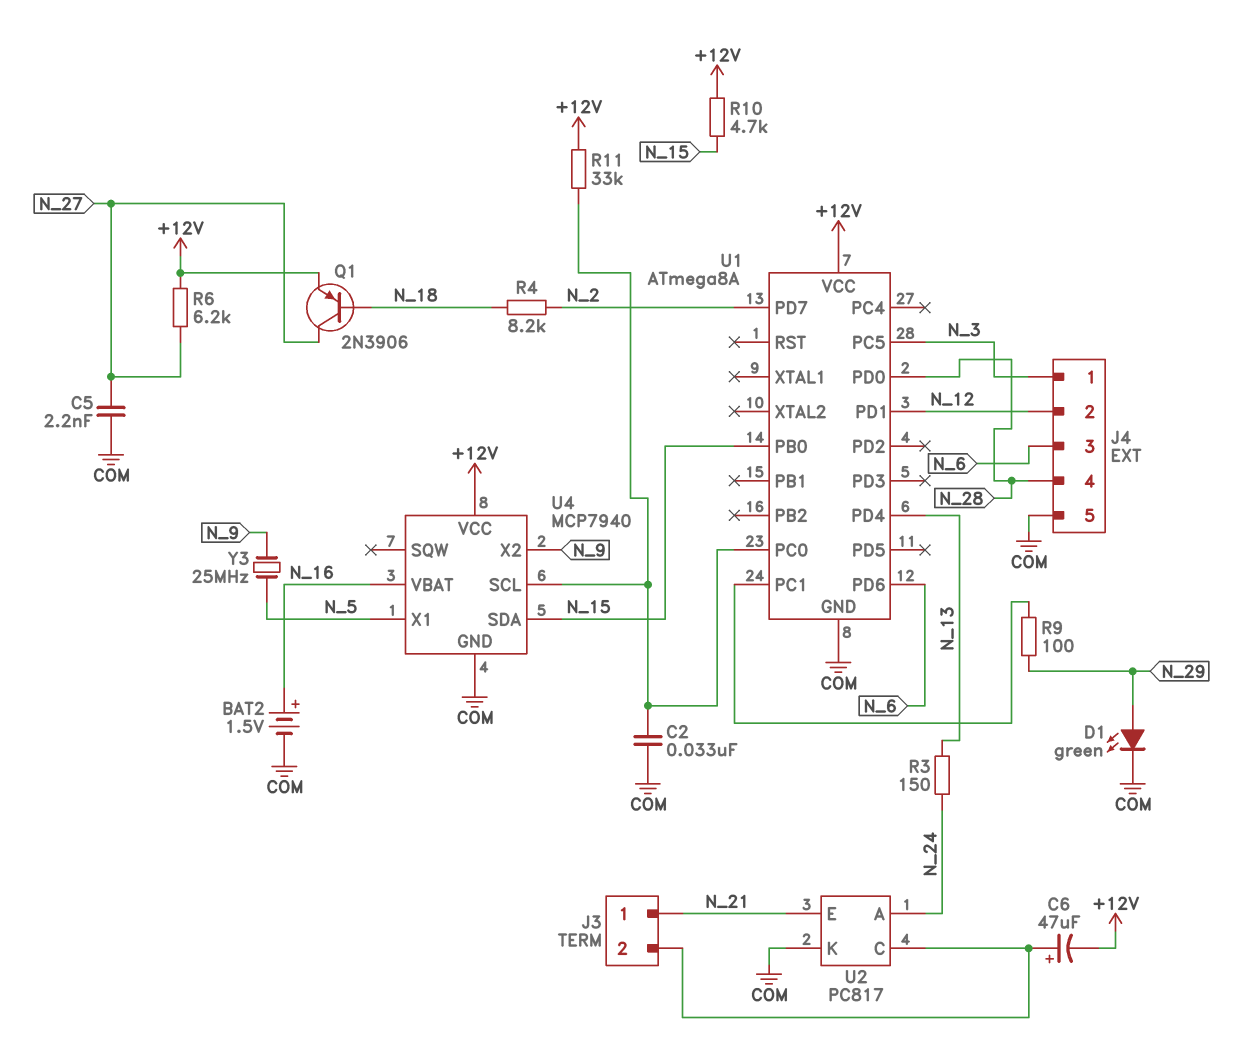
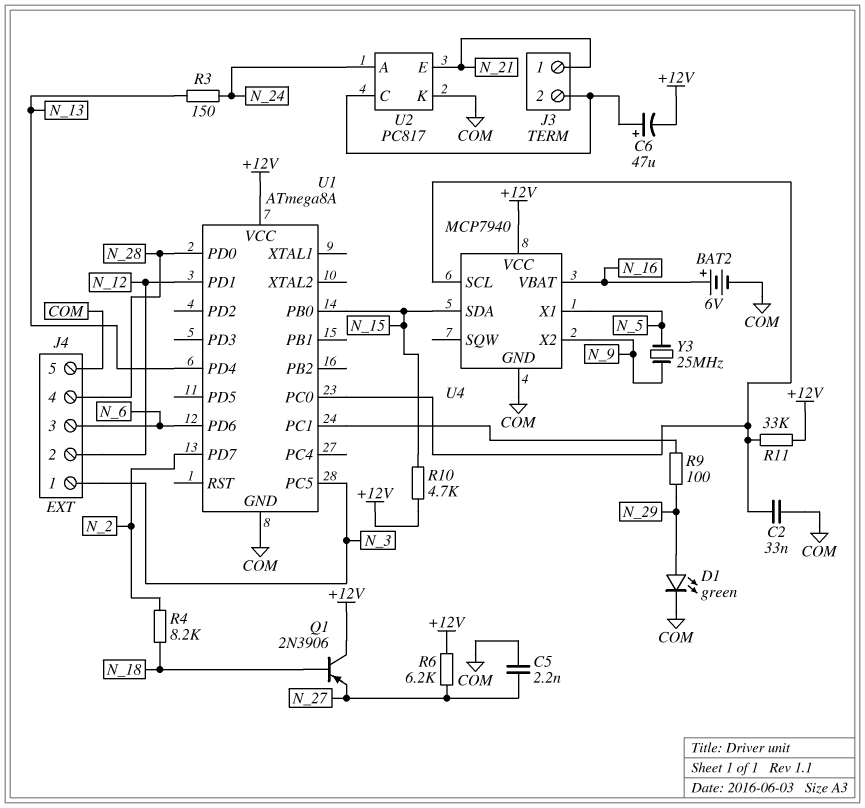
BAT2: 1.5V (plus N_16, minus COM) -> 6V (plus N_16, minus COM)
Q1: PNP 2N3906 (B N_18, C N_27, E +12V) -> PNP 2N3906 (B N_18, C +12V, E N_27)

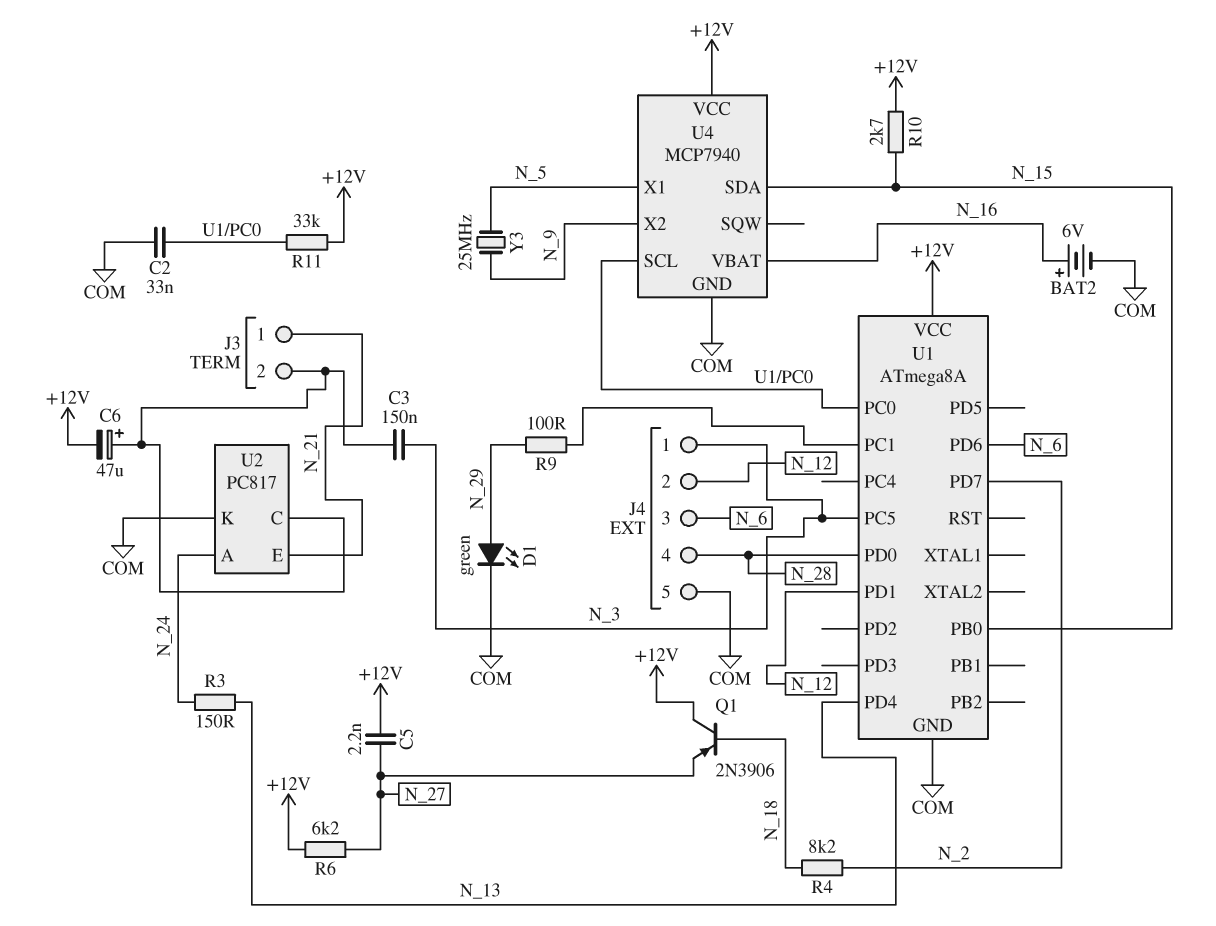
C3: none -> 150nF (J3/2, N_3)
C5: 2.2nF (COM, N_27) -> 2.2nF (+12V, N_27)
R10: 4.7k (+12V, N_15) -> 2.7k (+12V, N_15)

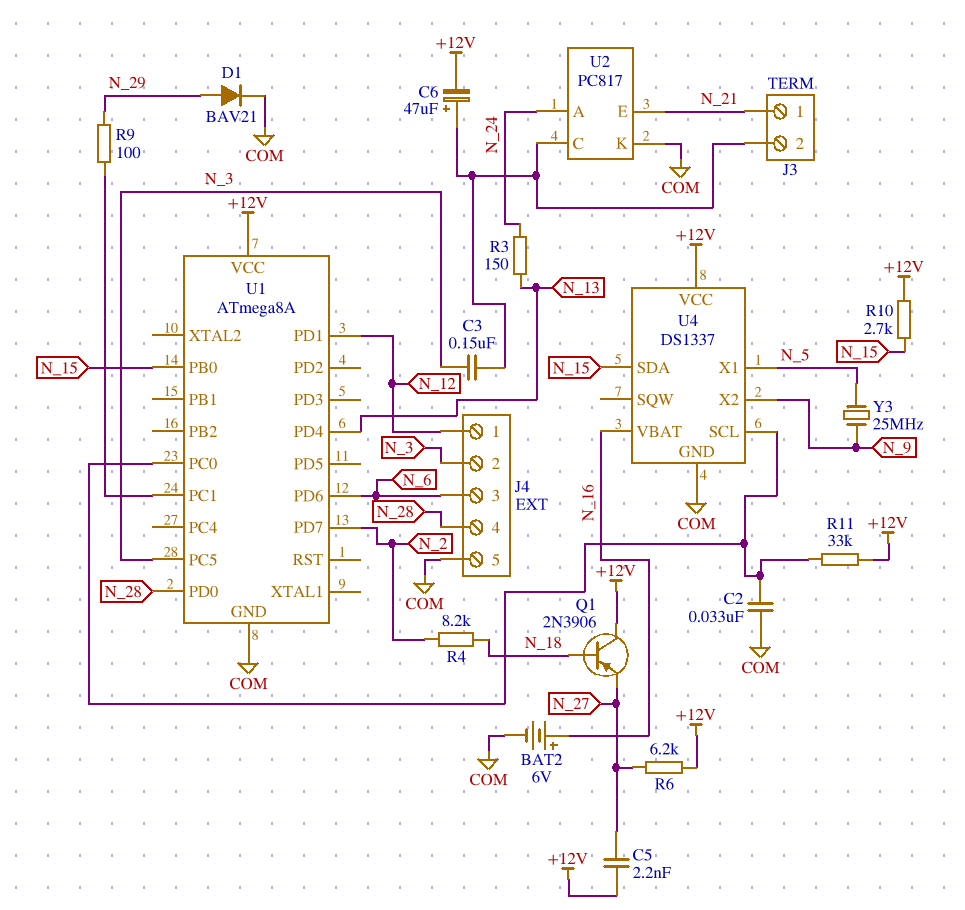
D1: LED green (A N_29, K COM) -> diode BAV21 (A N_29, K COM)
J4 pin 1: N_3 -> N_12
J4 pin 2: N_12 -> N_3
U4: MCP7940 -> DS1337

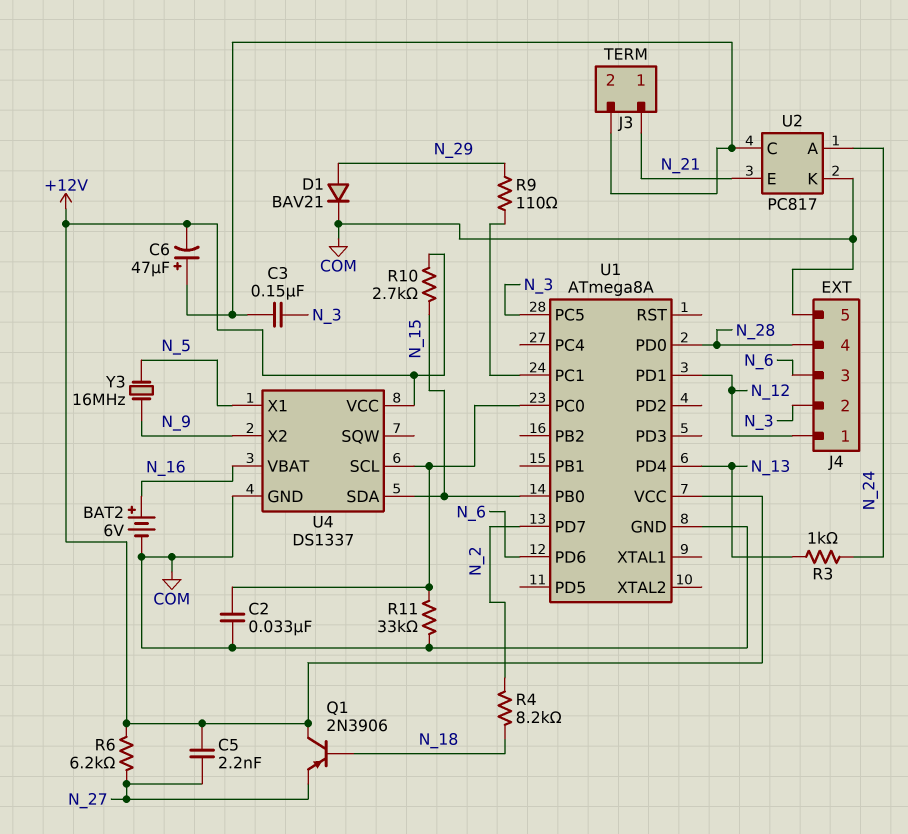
R3: 150 (N_13, N_24) -> 1k (N_13, N_24)
R9: 100 (N_29, U1/PC1) -> 110 (N_29, U1/PC1)
R11: 33k (+12V, U1/PC0) -> 33k (COM, U1/PC0)
Y3: 25MHz (N_5, N_9) -> 16MHz (N_5, N_9)

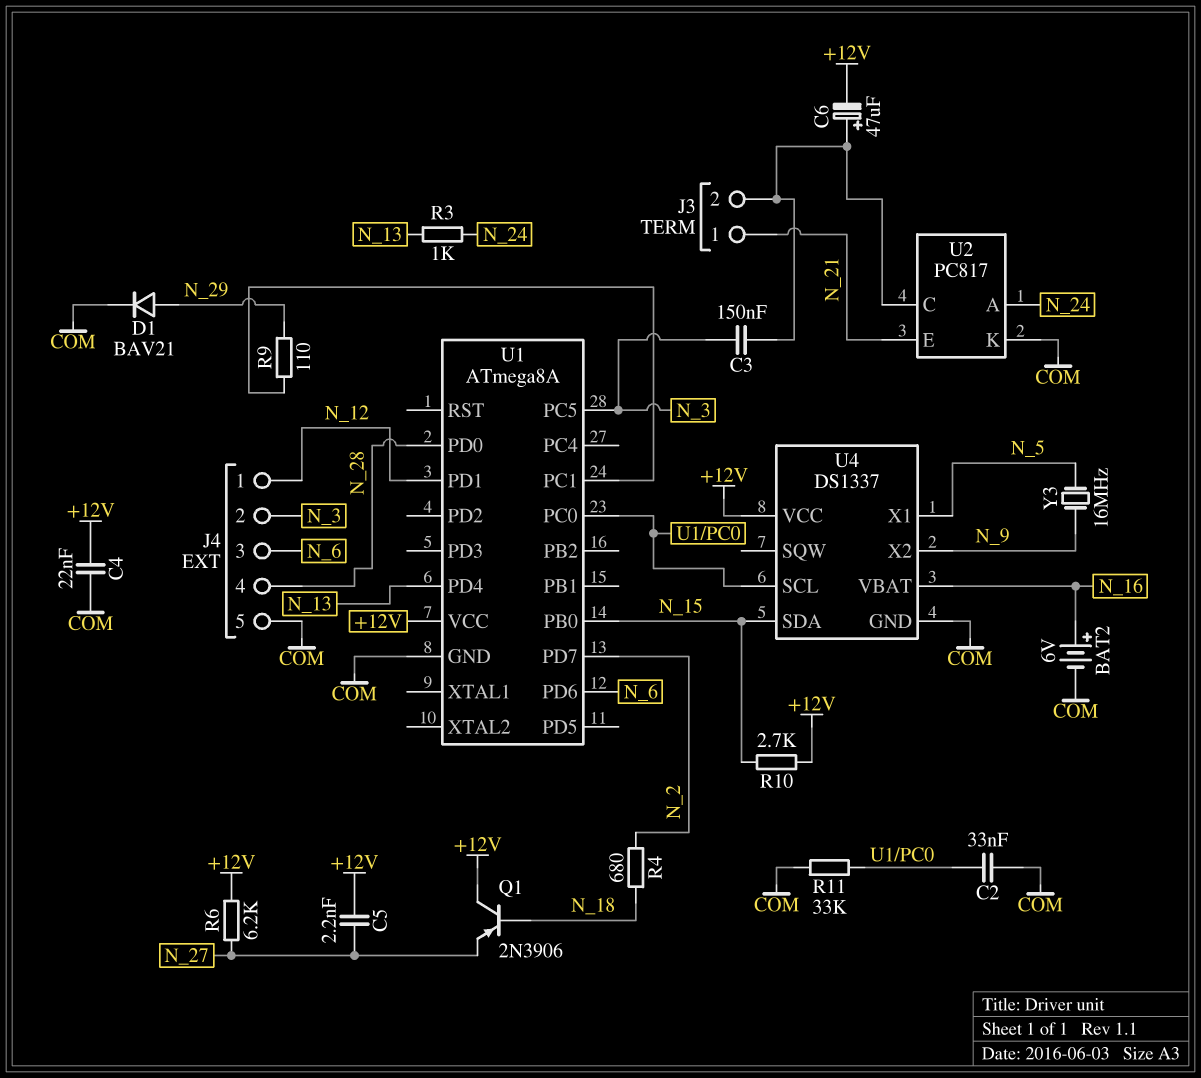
C4: none -> 22nF (+12V, COM)
R4: 8.2k (N_2, N_18) -> 680 (N_2, N_18)

